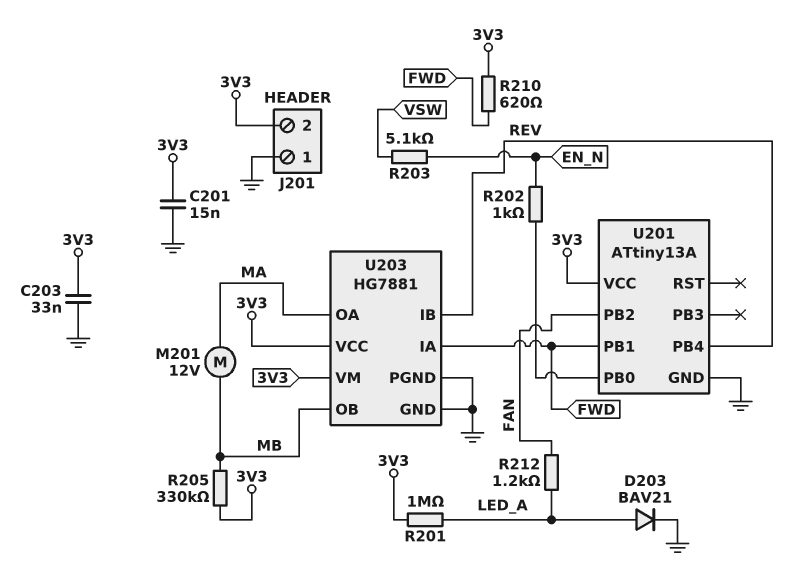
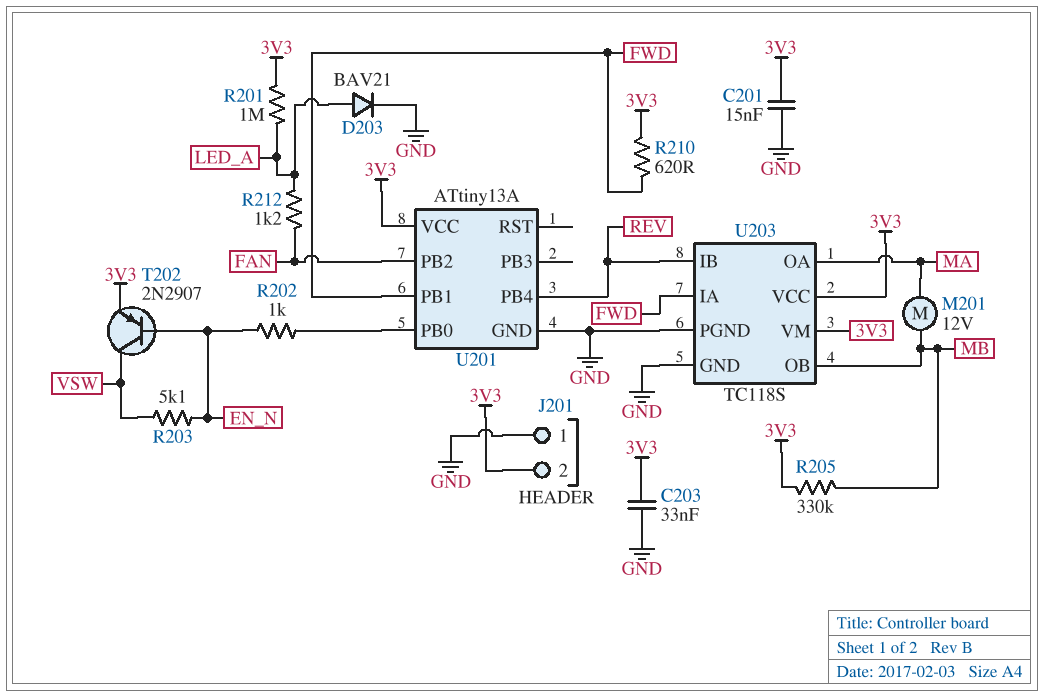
T202: none -> PNP 2N2907 (B EN_N, C VSW, E 3V3)
U203: HG7881 -> TC118S

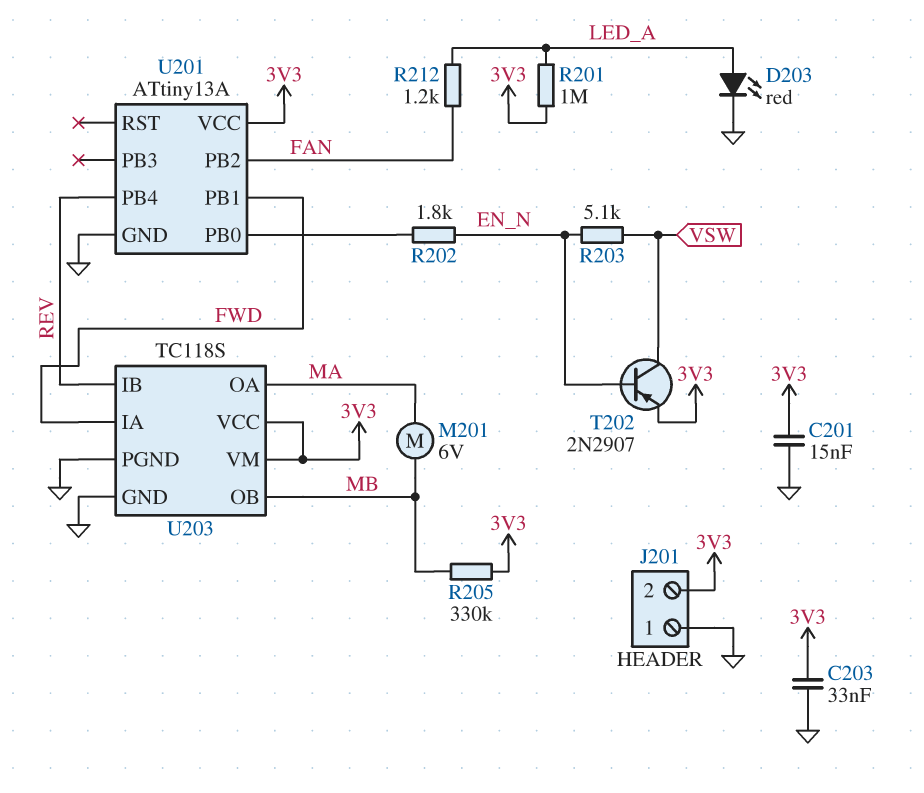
D203: diode BAV21 (A LED_A, K GND) -> LED red (A LED_A, K GND)
M201: motor 12V (MA, MB) -> motor 6V (MA, MB)
R202: 1k (EN_N, U201/PB0) -> 1.8k (EN_N, U201/PB0)
R210: 620 (3V3, FWD) -> none

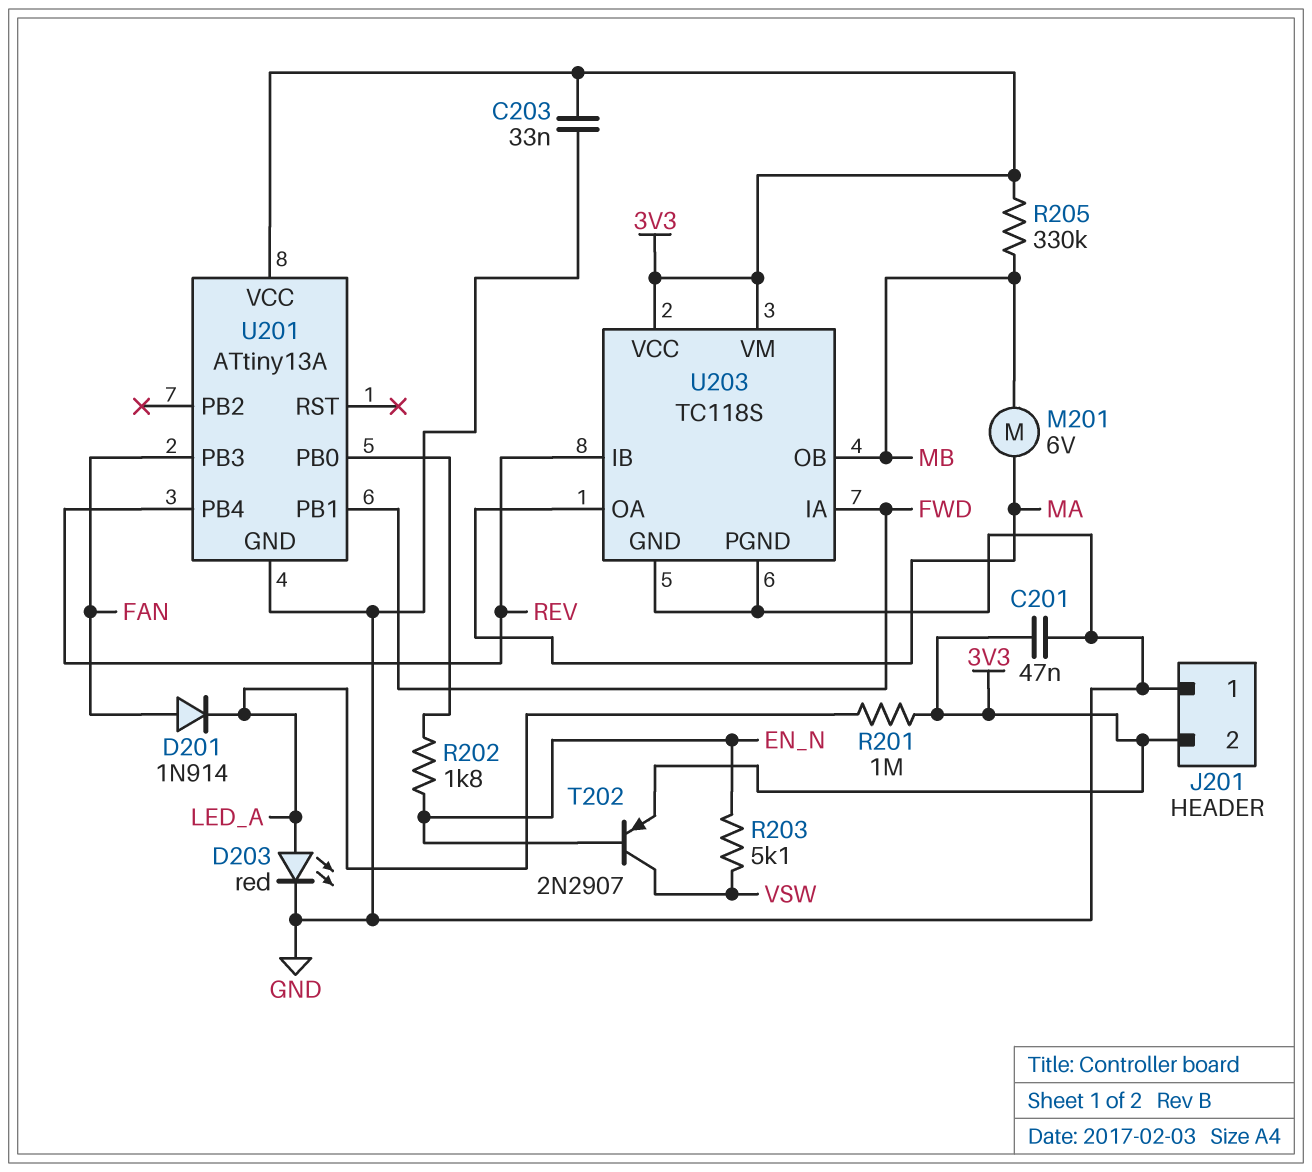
C201: 15nF (3V3, GND) -> 47nF (3V3, GND)
D201: none -> diode 1N914 (A FAN, K LED_A)
R212: 1.2k (FAN, LED_A) -> none
U201 pin PB2: FAN -> none
U201 pin PB3: none -> FAN

